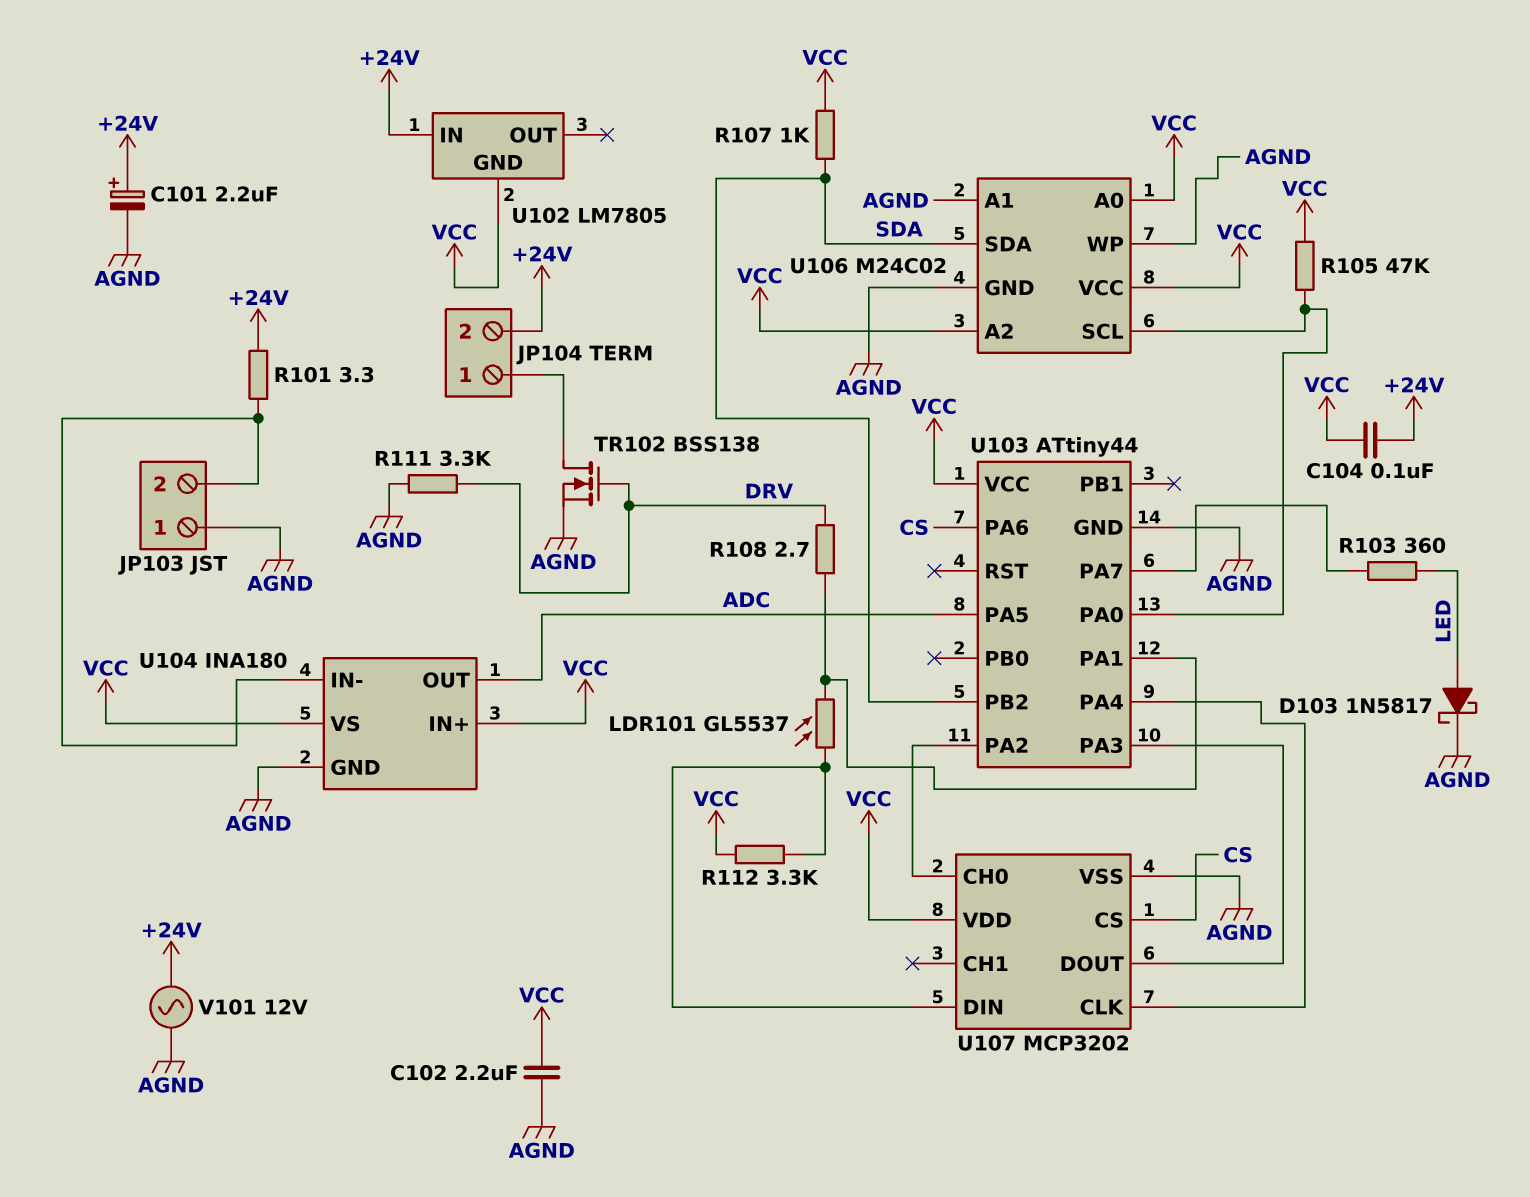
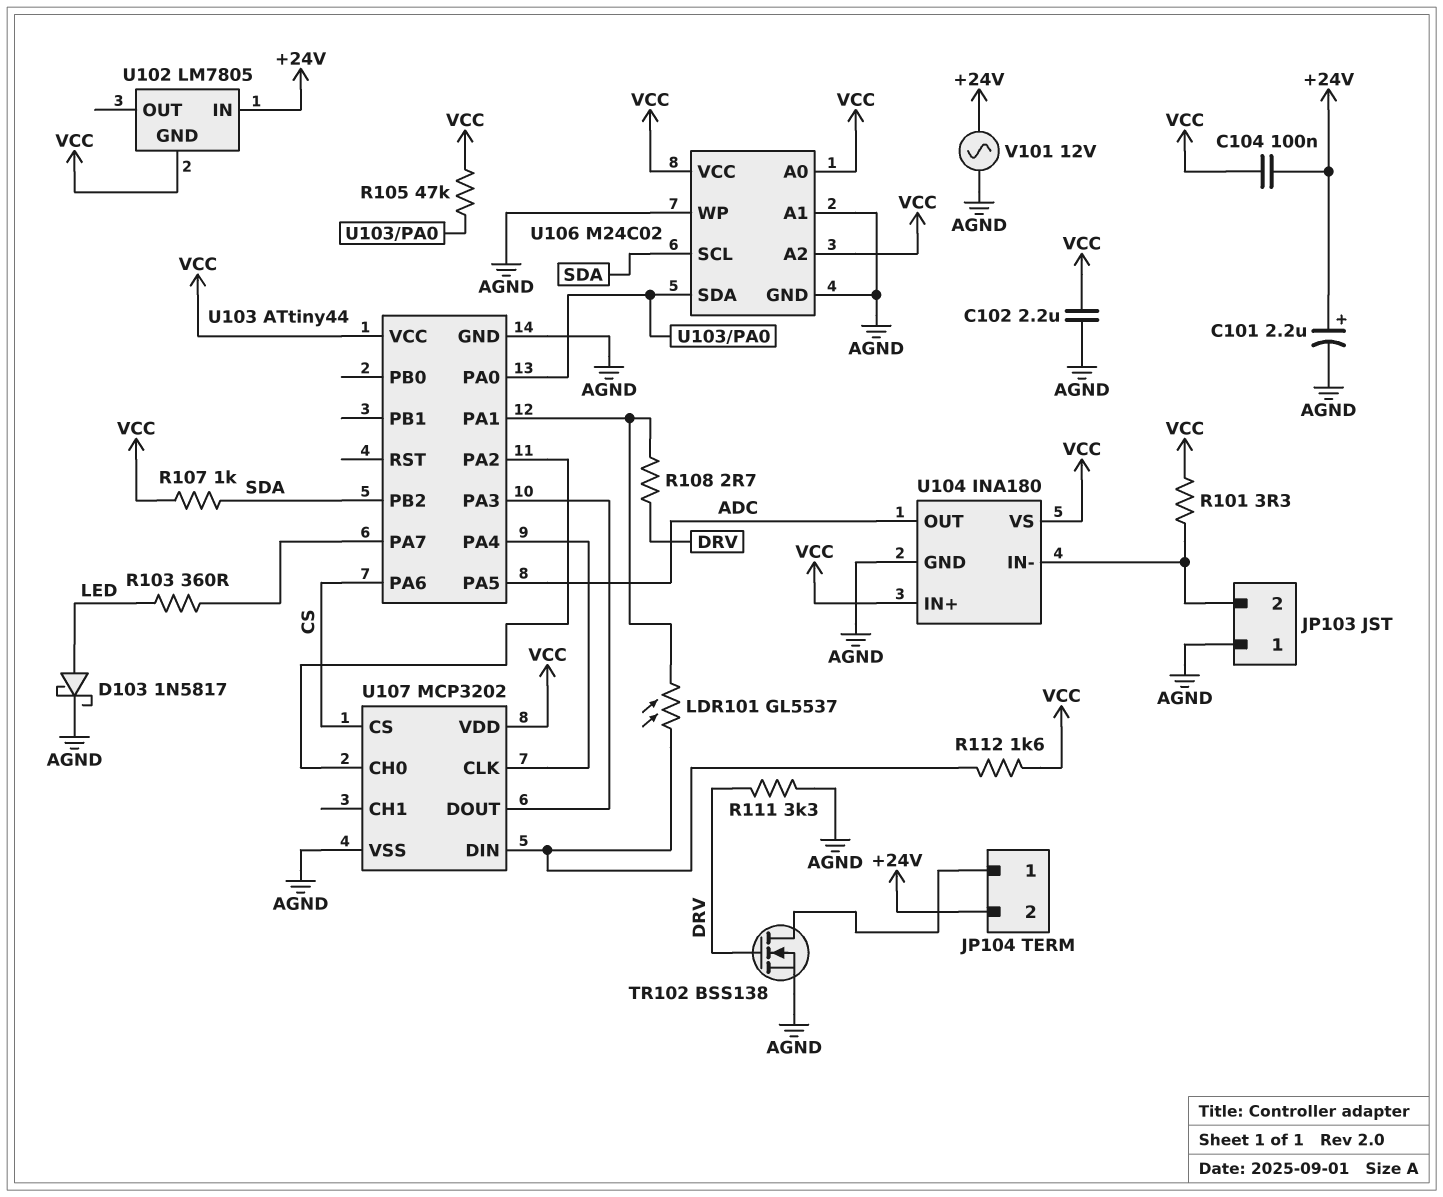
R101: 3.3 (+24V, JP103/2) -> 3.3 (JP103/2, VCC)
R112: 3.3k (U107/DIN, VCC) -> 1.6k (U107/DIN, VCC)
U106 pin SCL: U103/PA0 -> SDA
U106 pin SDA: SDA -> U103/PA0

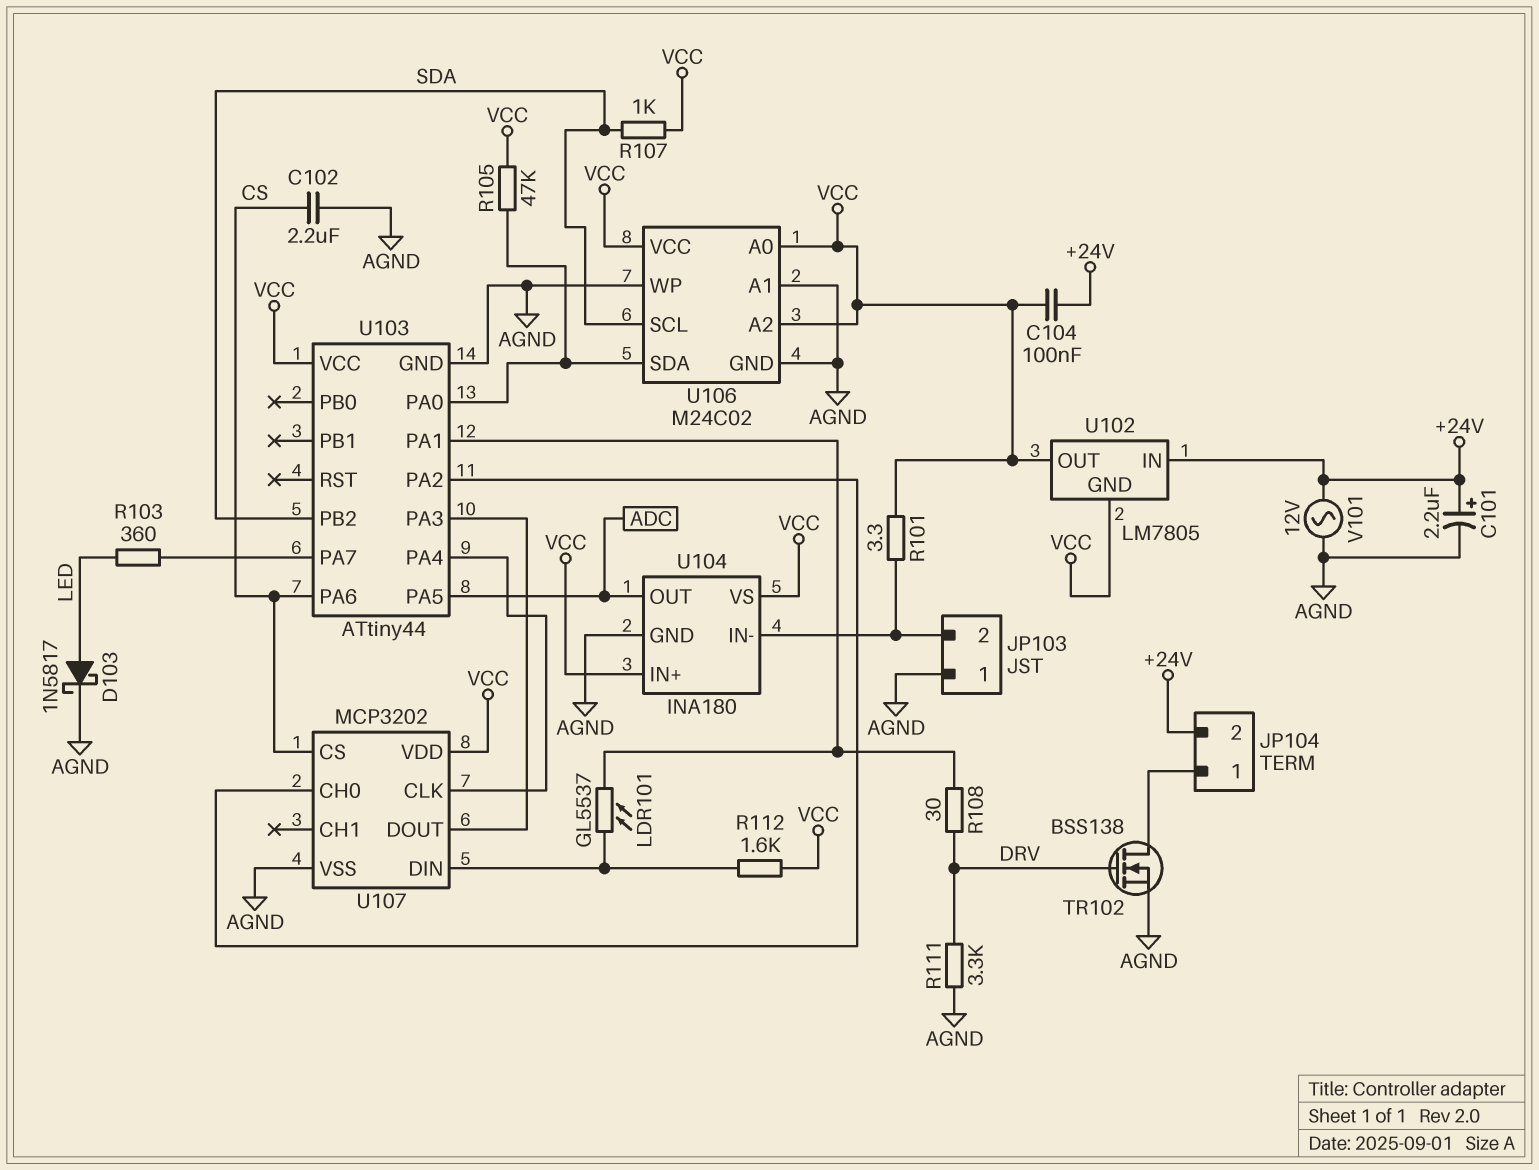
C102: 2.2uF (AGND, VCC) -> 2.2uF (AGND, CS)
R108: 2.7 (DRV, U103/PA1) -> 30 (DRV, U103/PA1)
U102 pin OUT: none -> VCC

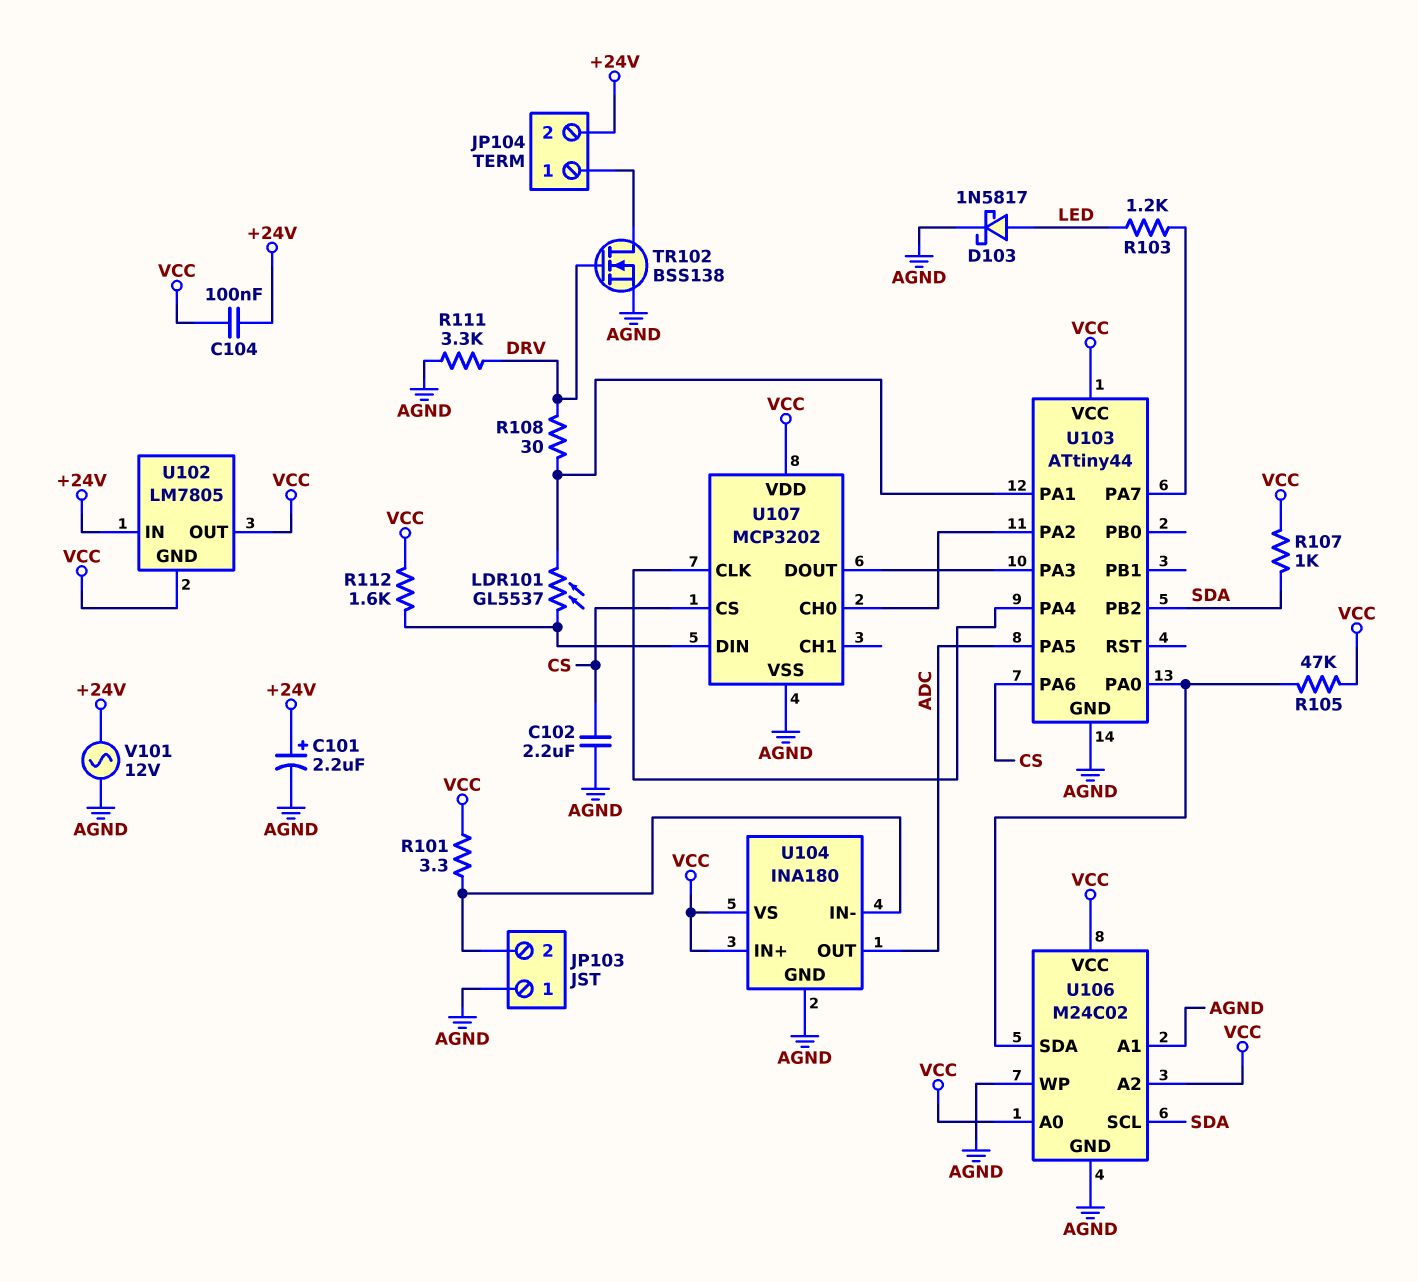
R103: 360 (LED, U103/PA7) -> 1.2k (LED, U103/PA7)

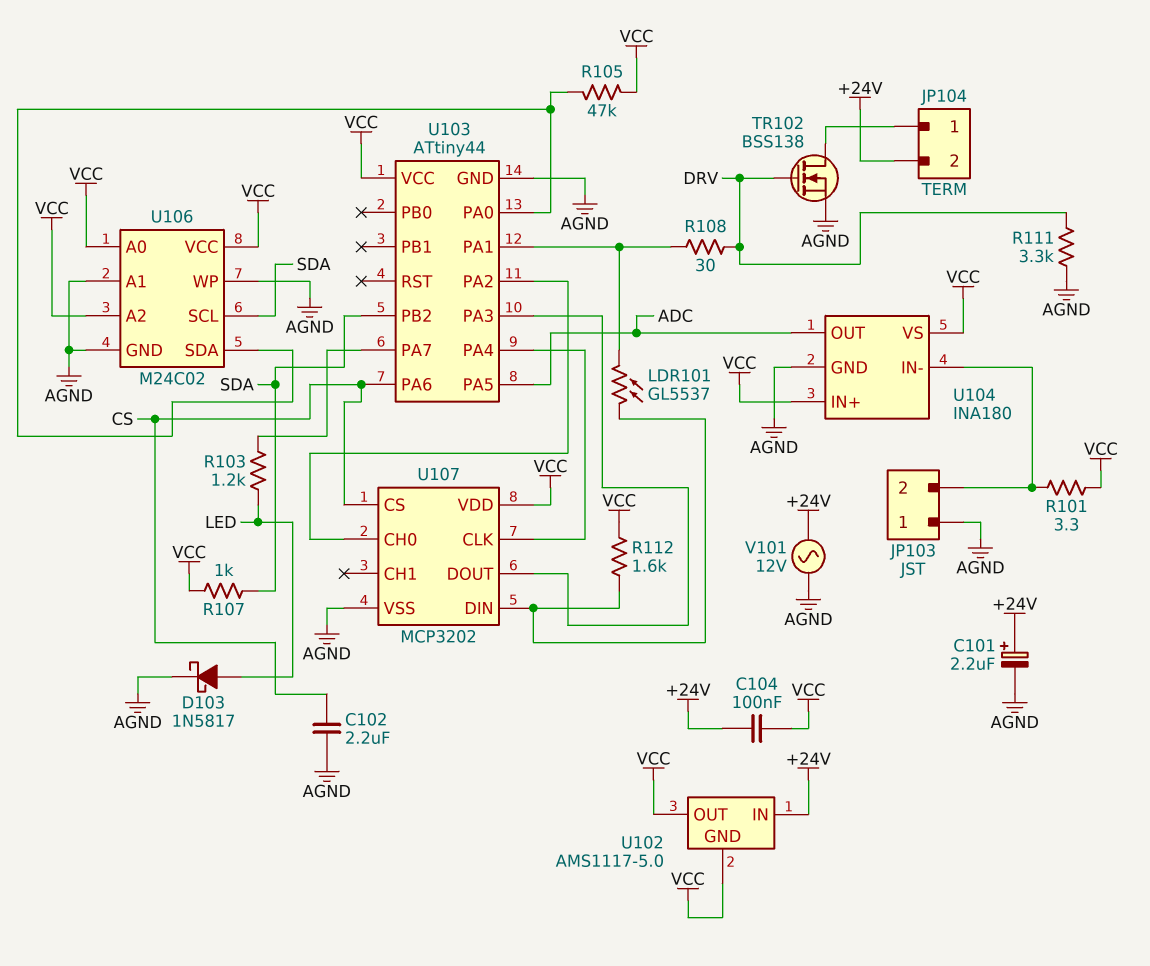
U102: LM7805 -> AMS1117-5.0

